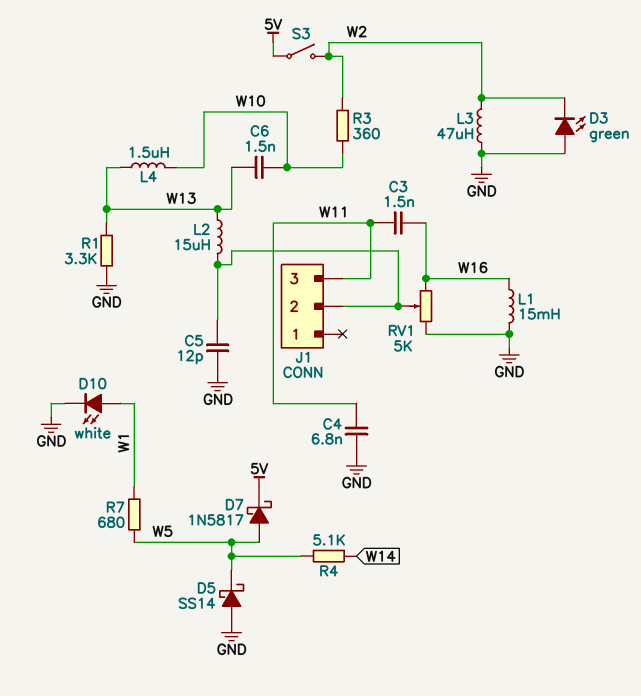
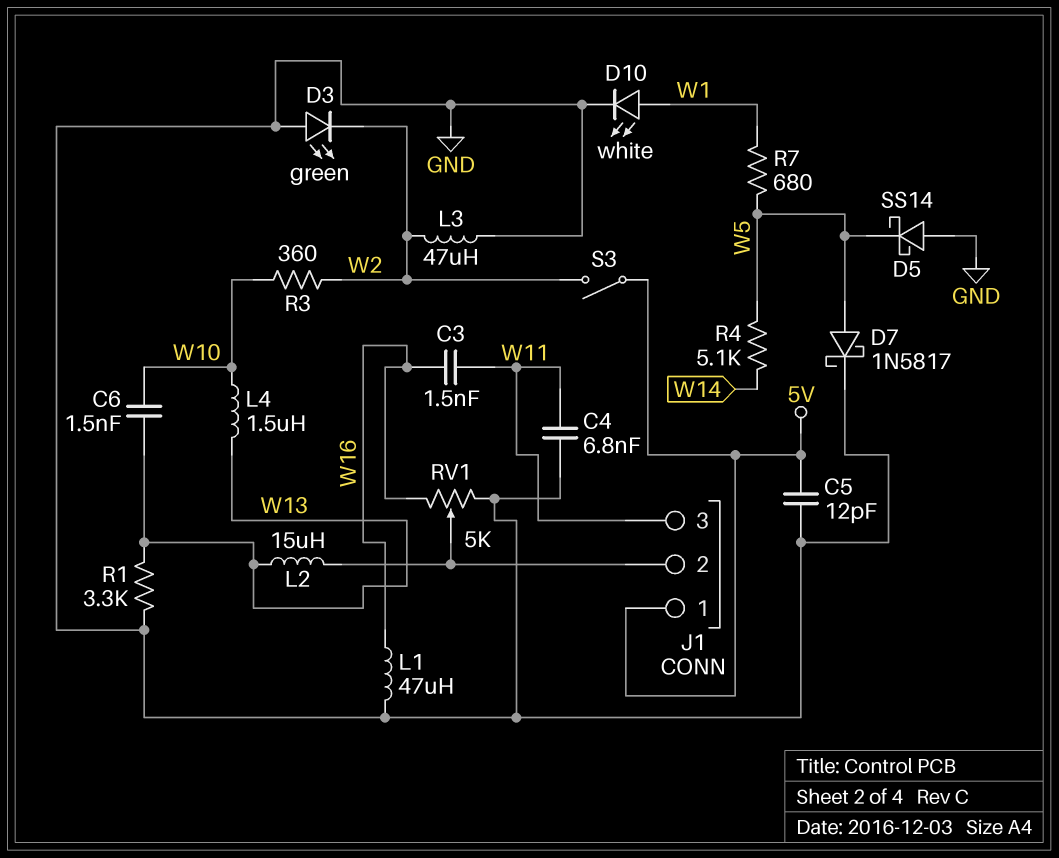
C5: 12pF (GND, J1/2) -> 12pF (5V, GND)
D7: schottky 1N5817 (A W5, K 5V) -> schottky 1N5817 (A W5, K GND)
J1 pin 1: none -> 5V
L1: 15mH (GND, W16) -> 47uH (GND, W16)

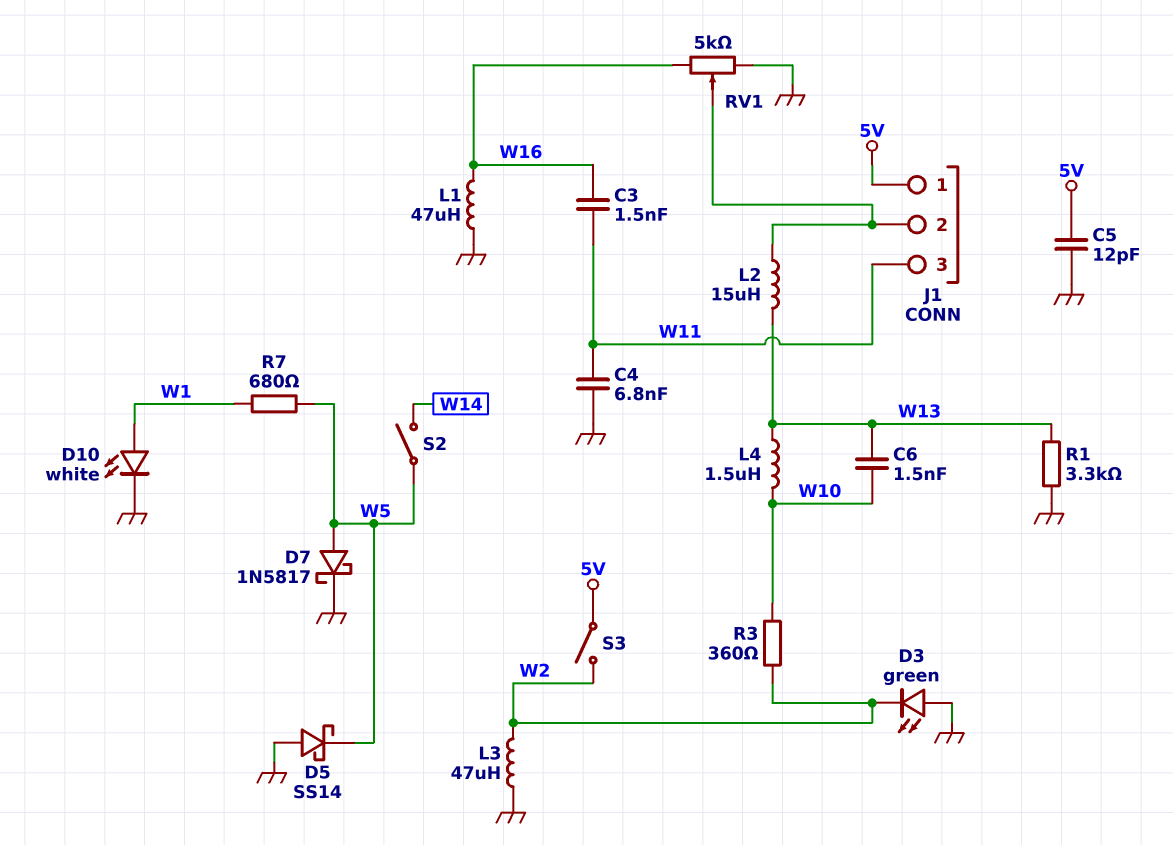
R4: 5.1k (W5, W14) -> none
S2: none -> switch (W5, W14)

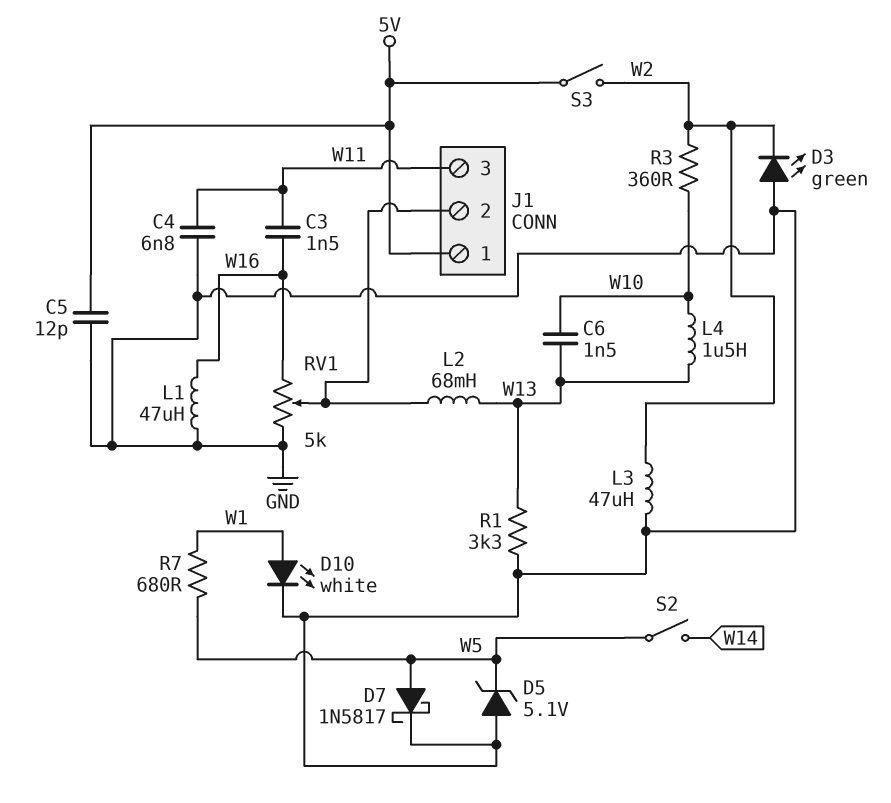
D5: schottky SS14 (A GND, K W5) -> zener 5.1V (A GND, K W5)
L2: 15uH (J1/2, W13) -> 68mH (J1/2, W13)

